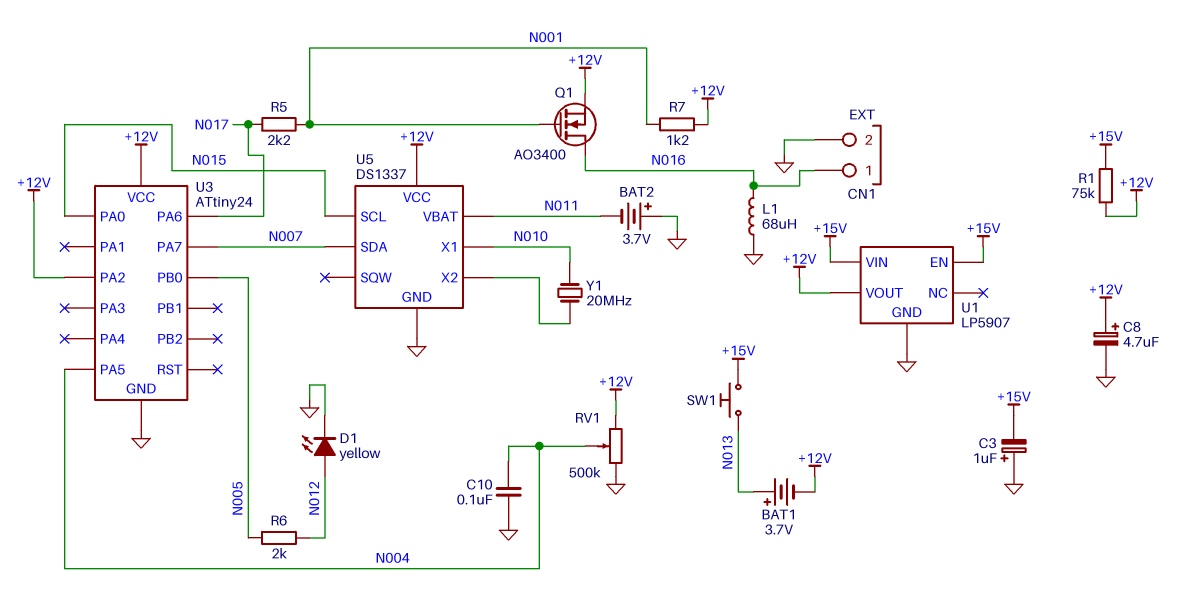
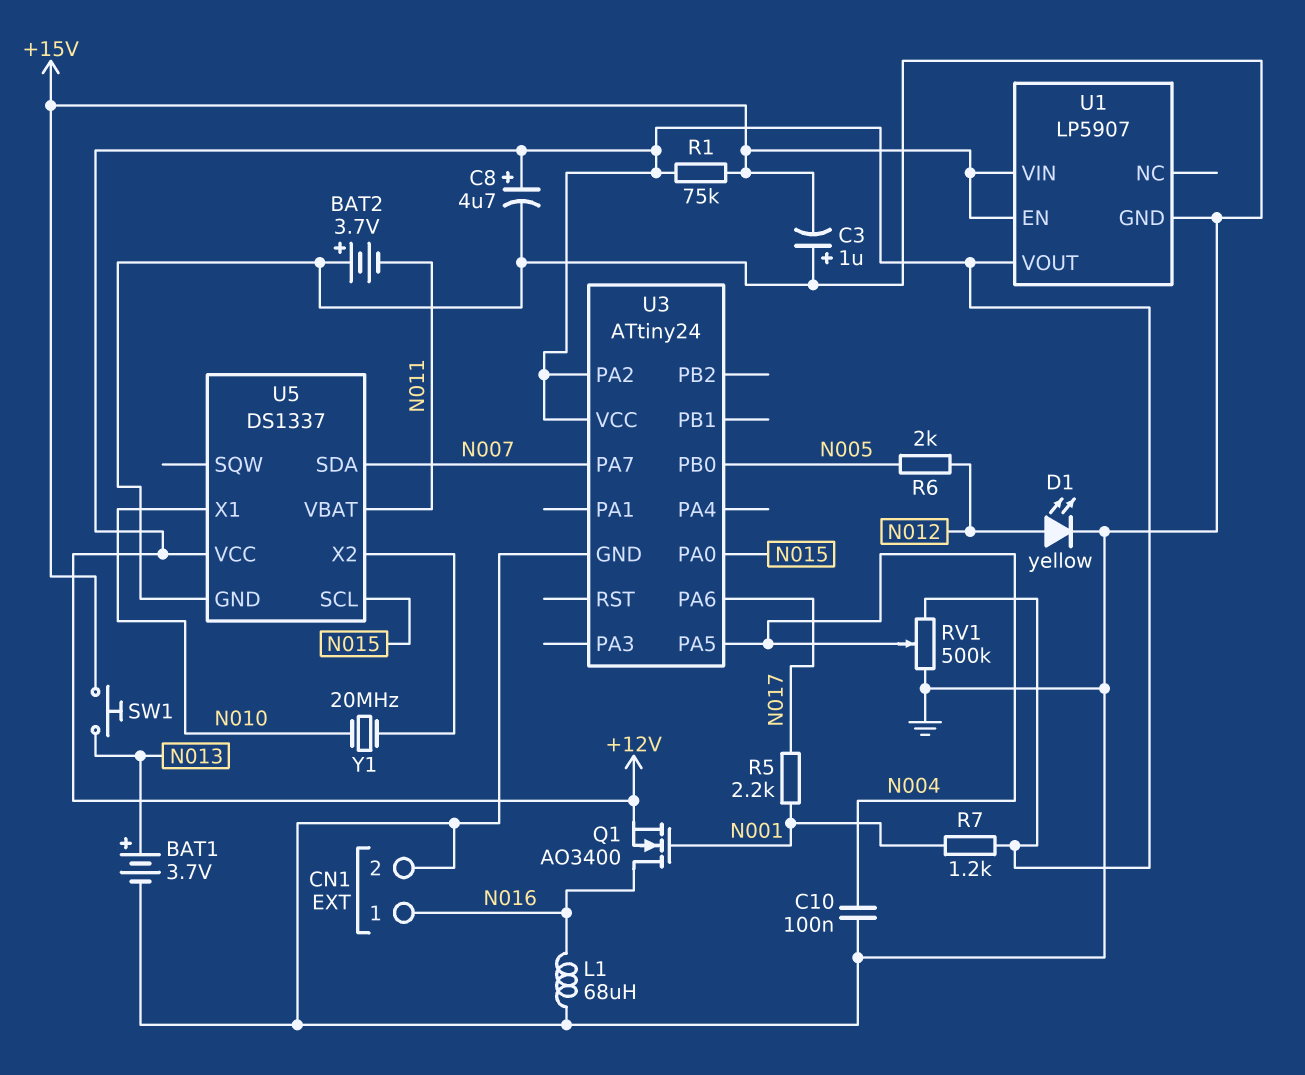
BAT1: 3.7V (plus N013, minus +12V) -> 3.7V (plus N013, minus GND)

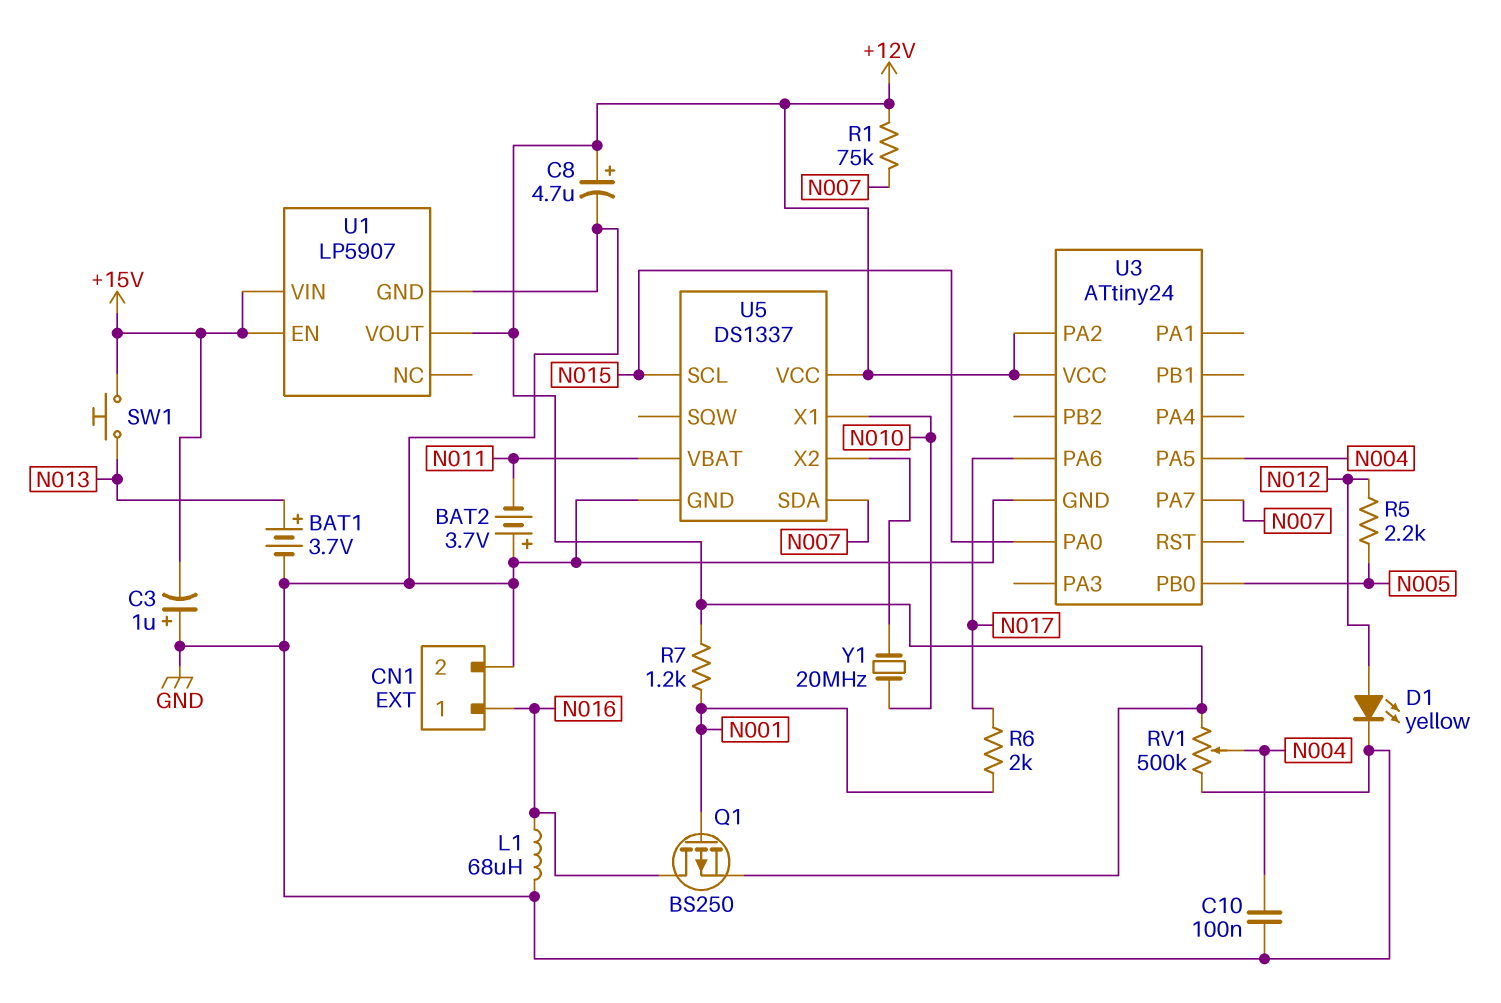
Q1: NMOS AO3400 (G N001, D N016, S +12V) -> PMOS BS250 (G N001, D N016, S +12V)
R1: 75k (+12V, +15V) -> 75k (+12V, N007)
R5: 2.2k (N001, N017) -> 2.2k (N005, N012)
R6: 2k (N005, N012) -> 2k (N001, N017)

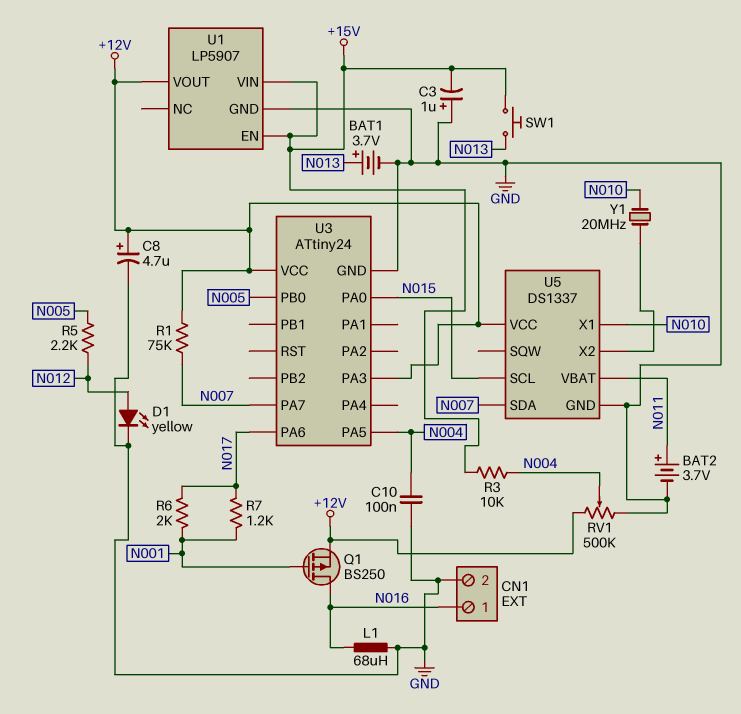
BAT2: 3.7V (plus GND, minus N011) -> 3.7V (plus N011, minus GND)
R3: none -> 10k (+15V, N004)
R7: 1.2k (+12V, N001) -> 1.2k (N001, N017)
U3 pin PA2: +12V -> none
U3 pin PA3: none -> +12V

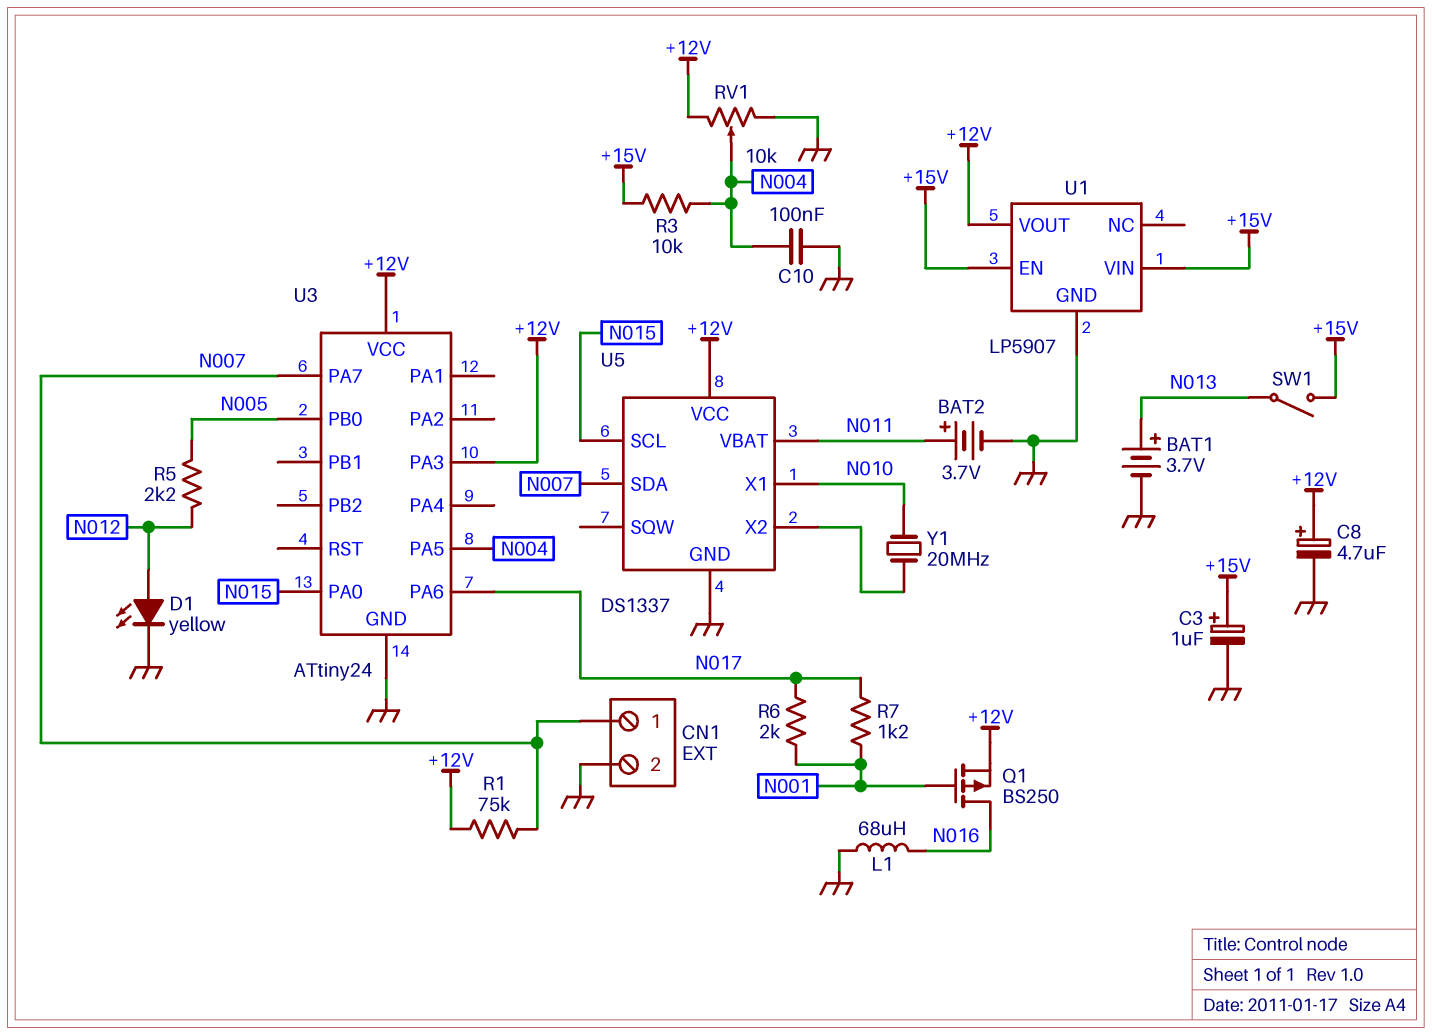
C3: 1uF (plus GND, minus +15V) -> 1uF (plus +15V, minus GND)
CN1 pin 1: N016 -> N007
RV1: 500k (+12V, GND, wiper N004) -> 10k (+12V, GND, wiper N004)
SW1: button (+15V, N013) -> switch (+15V, N013)

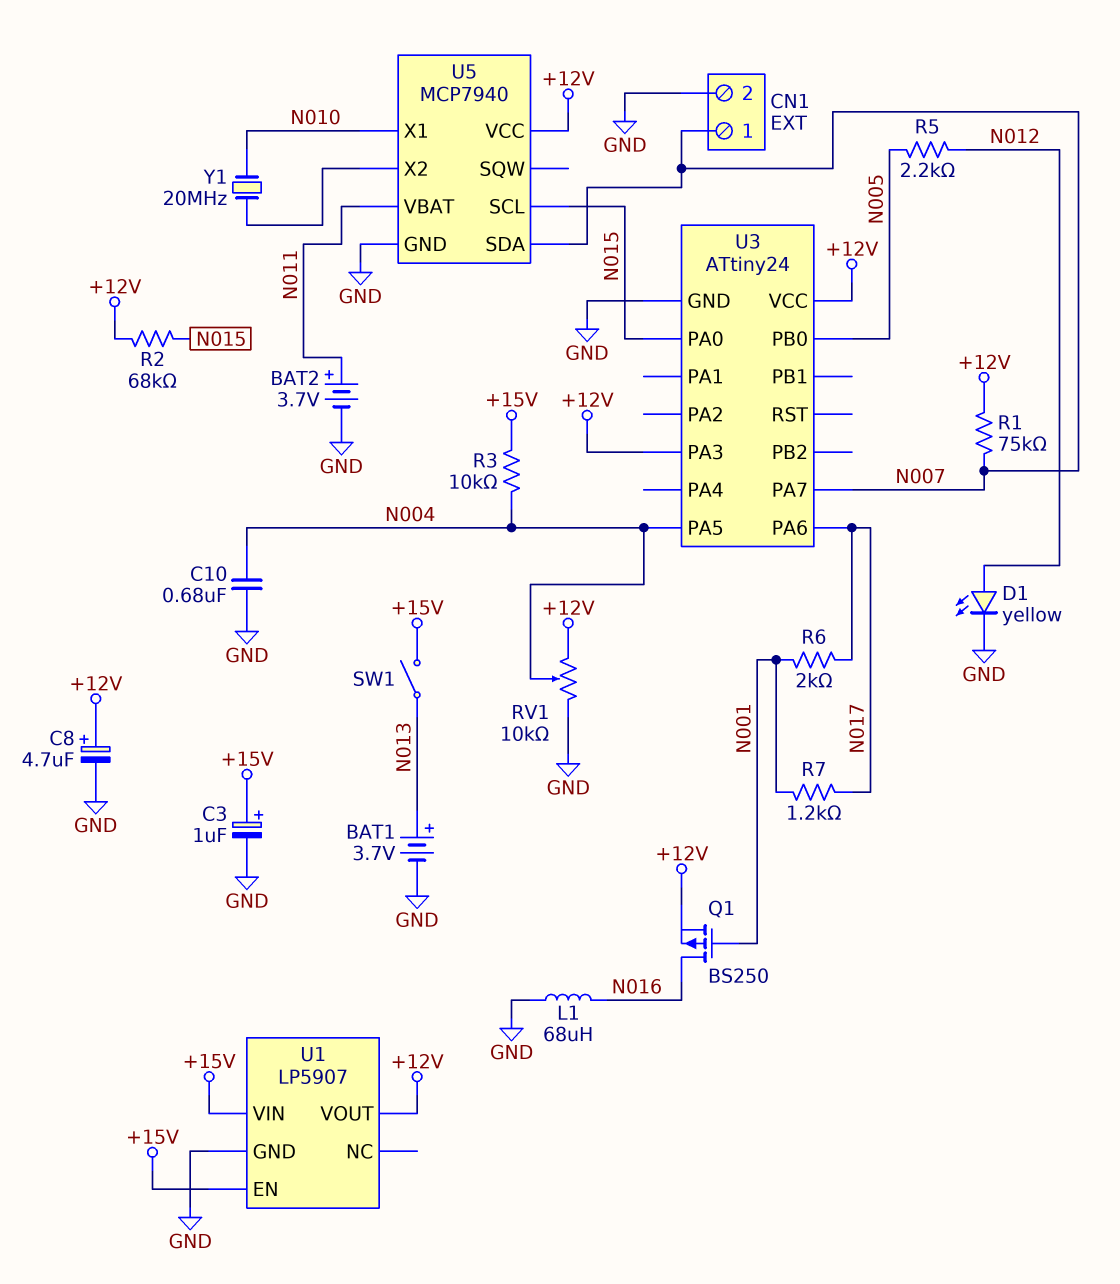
C10: 100nF (GND, N004) -> 680nF (GND, N004)
R2: none -> 68k (+12V, N015)
U5: DS1337 -> MCP7940

